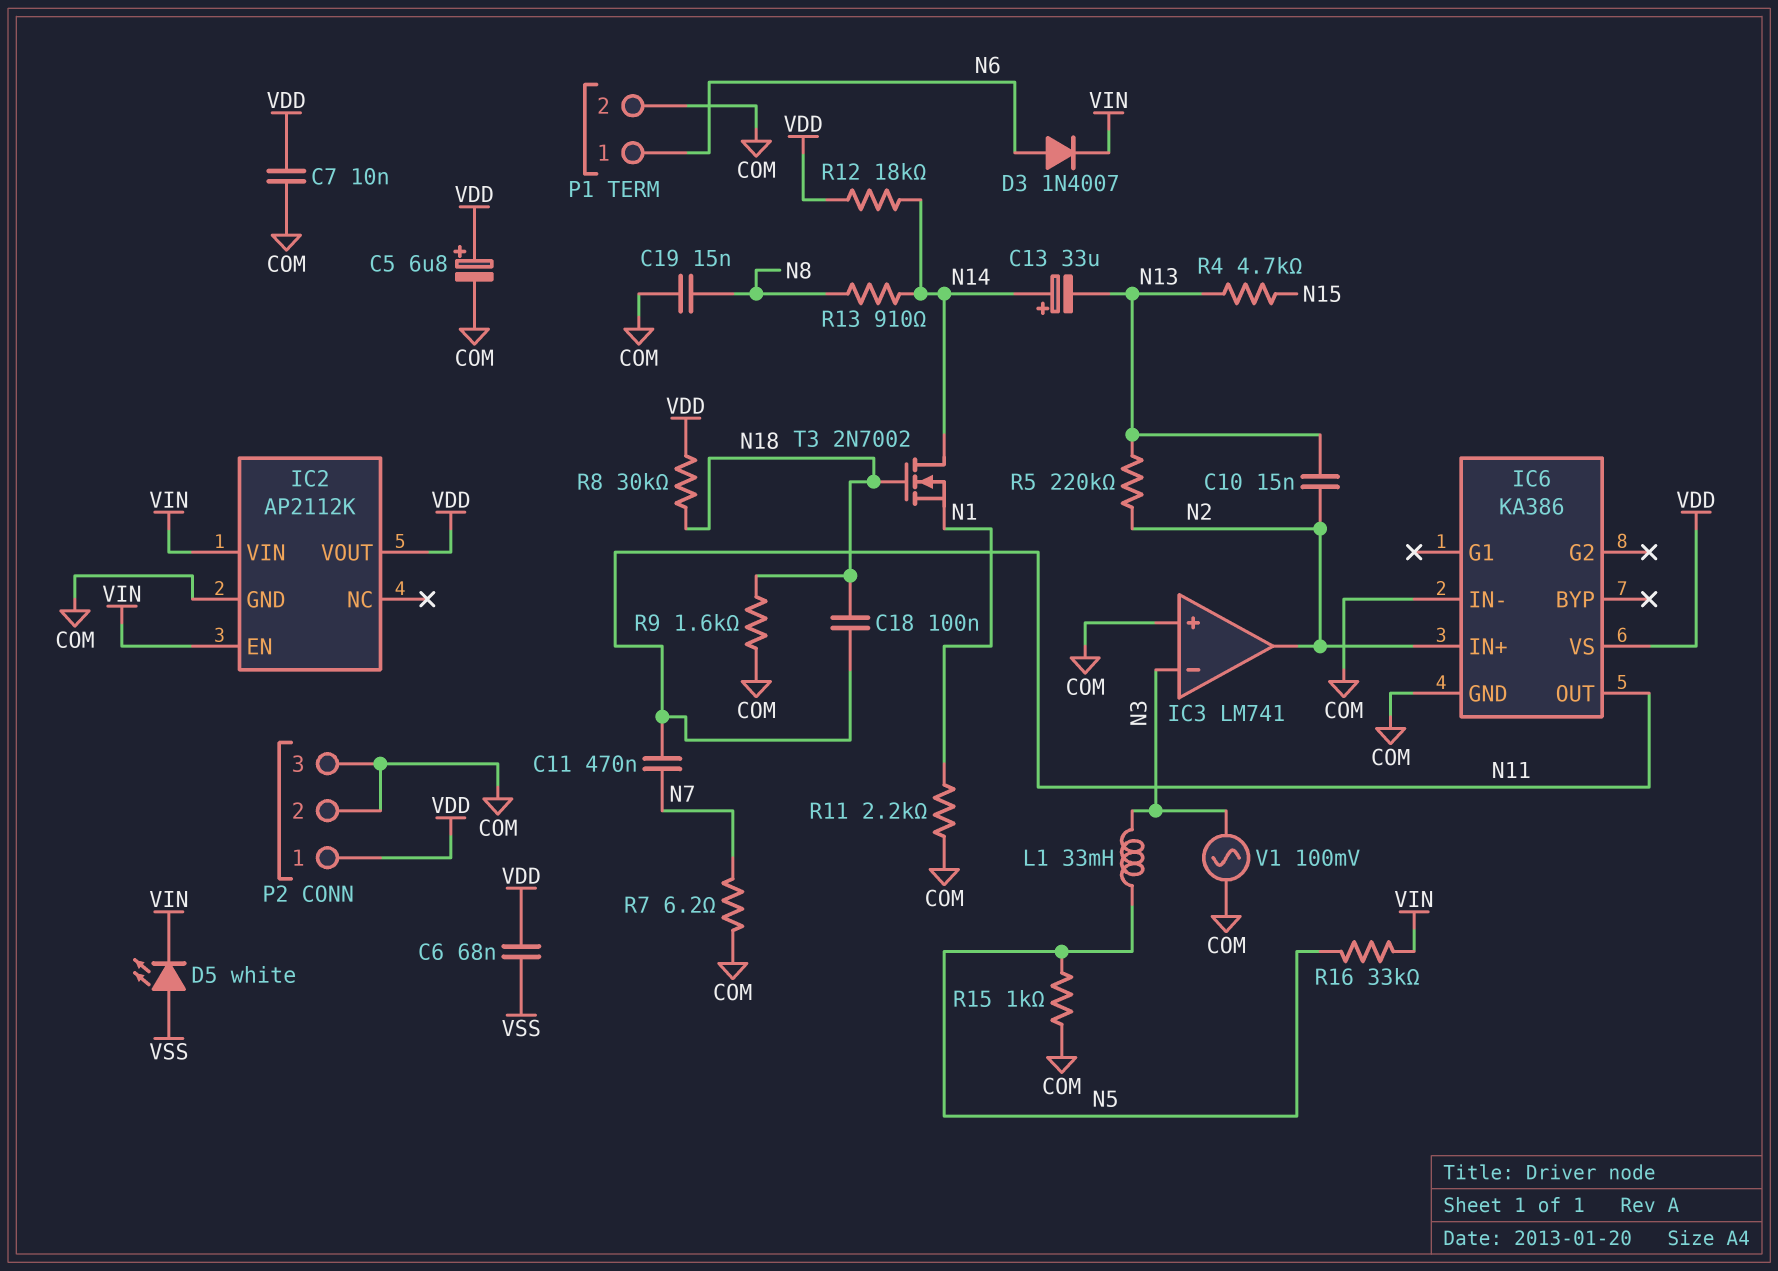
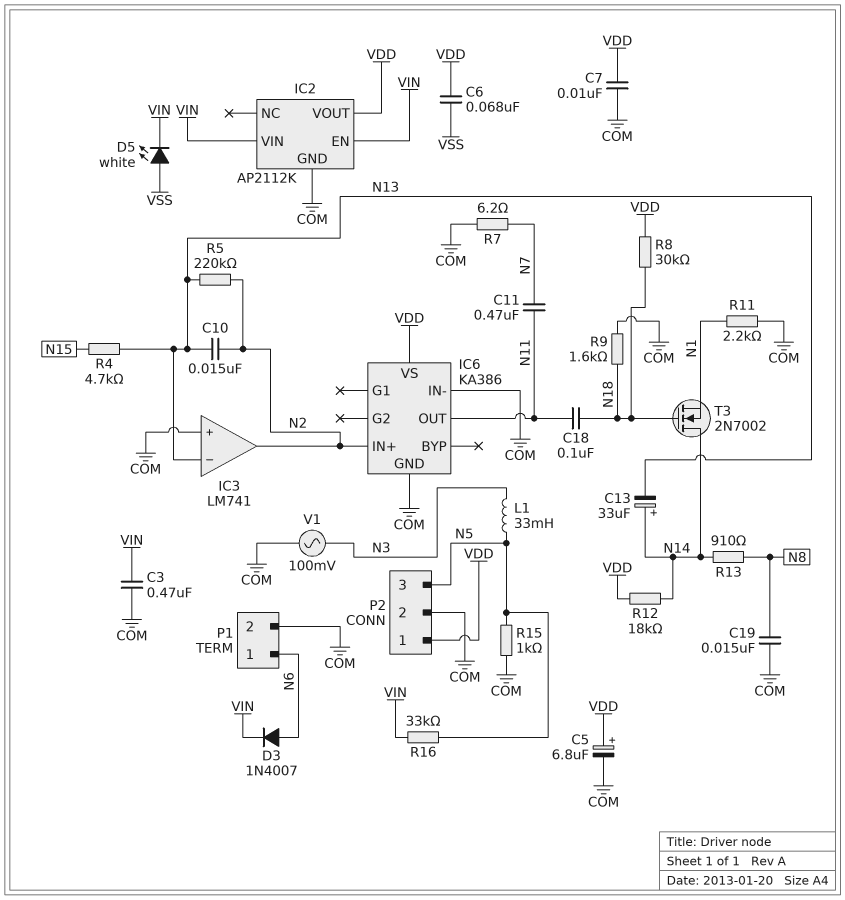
C3: none -> 470nF (COM, VIN)
IC3 pin in-: N3 -> N13
P2 pin 3: COM -> N5

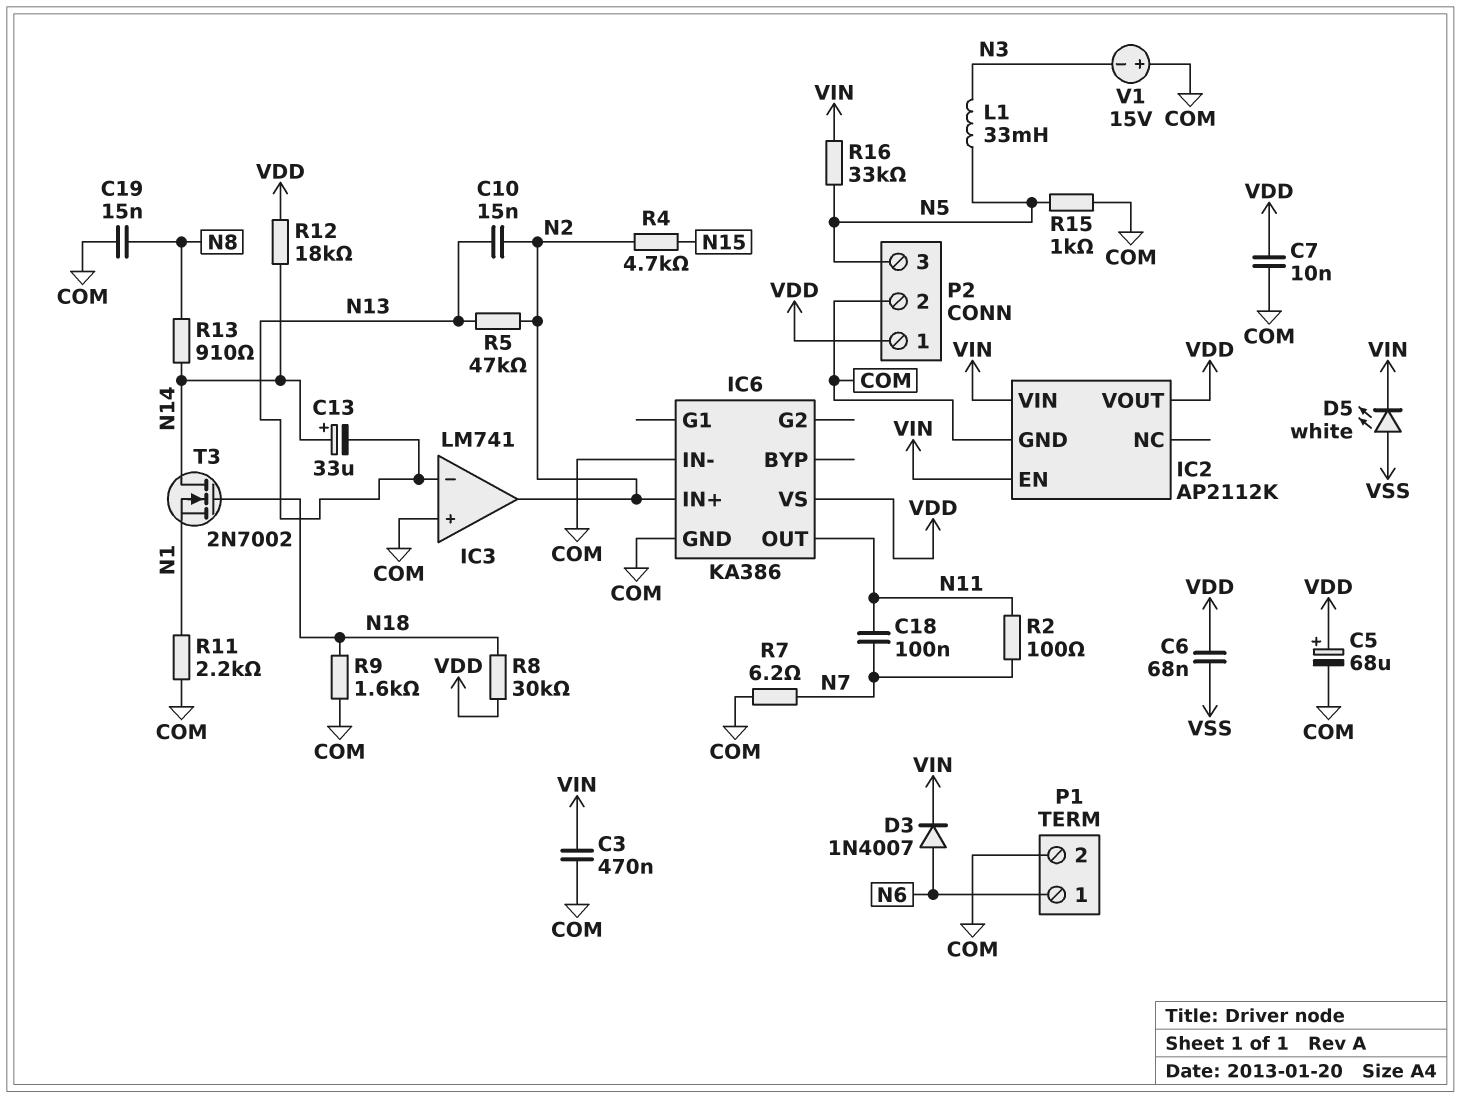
C5: 6.8uF (plus VDD, minus COM) -> 68uF (plus VDD, minus COM)
C11: 470nF (N7, N11) -> none
C18: 100nF (N11, N18) -> 100nF (N7, N11)
R2: none -> 100 (N7, N11)
R4: 4.7k (N13, N15) -> 4.7k (N2, N15)
R5: 220k (N2, N13) -> 47k (N2, N13)
V1: AC 100mV (COM, N3) -> 15V (plus COM, minus N3)

